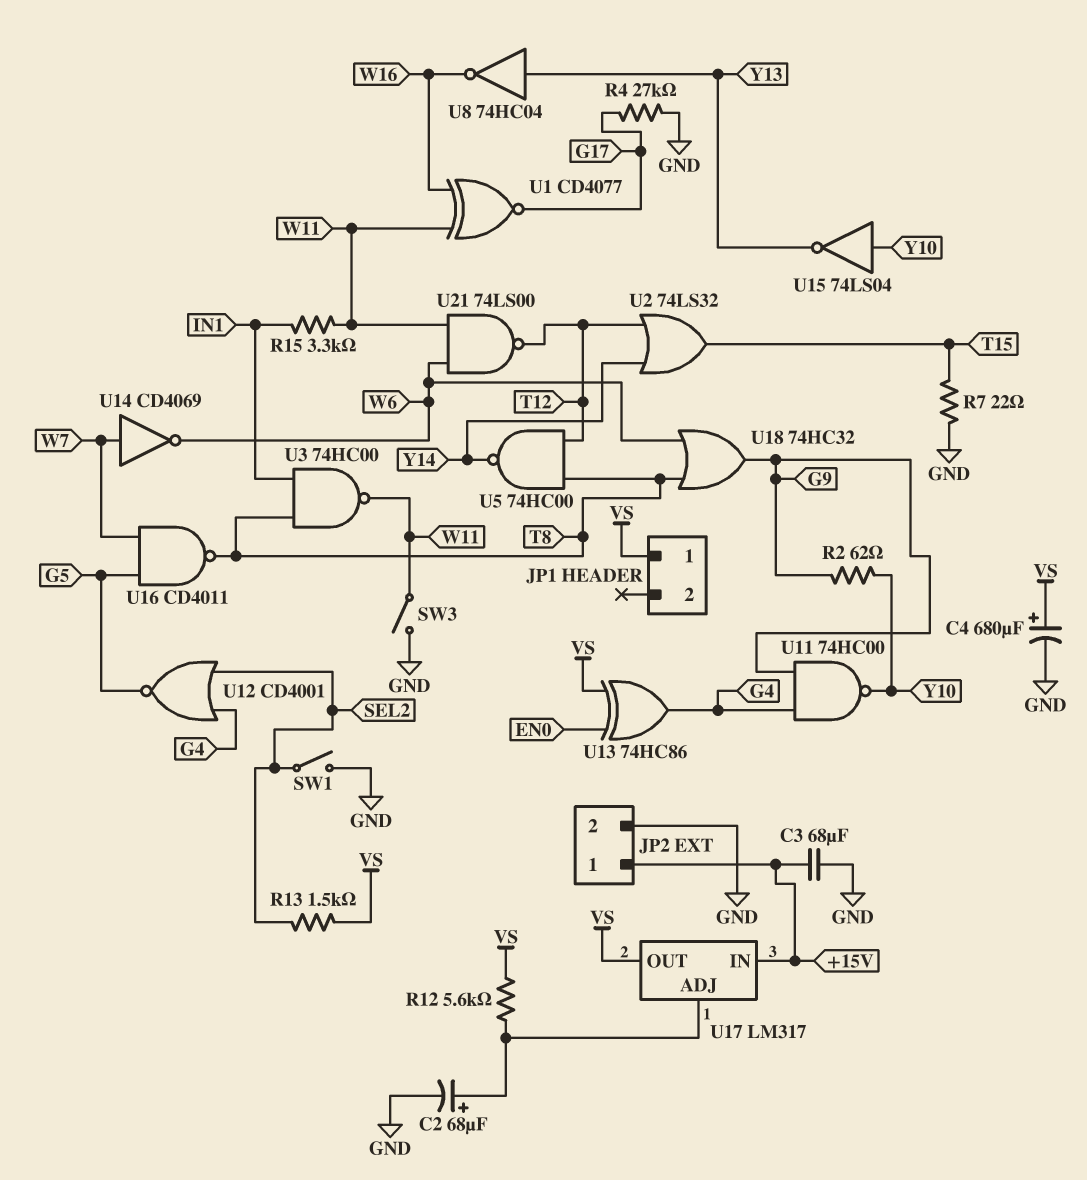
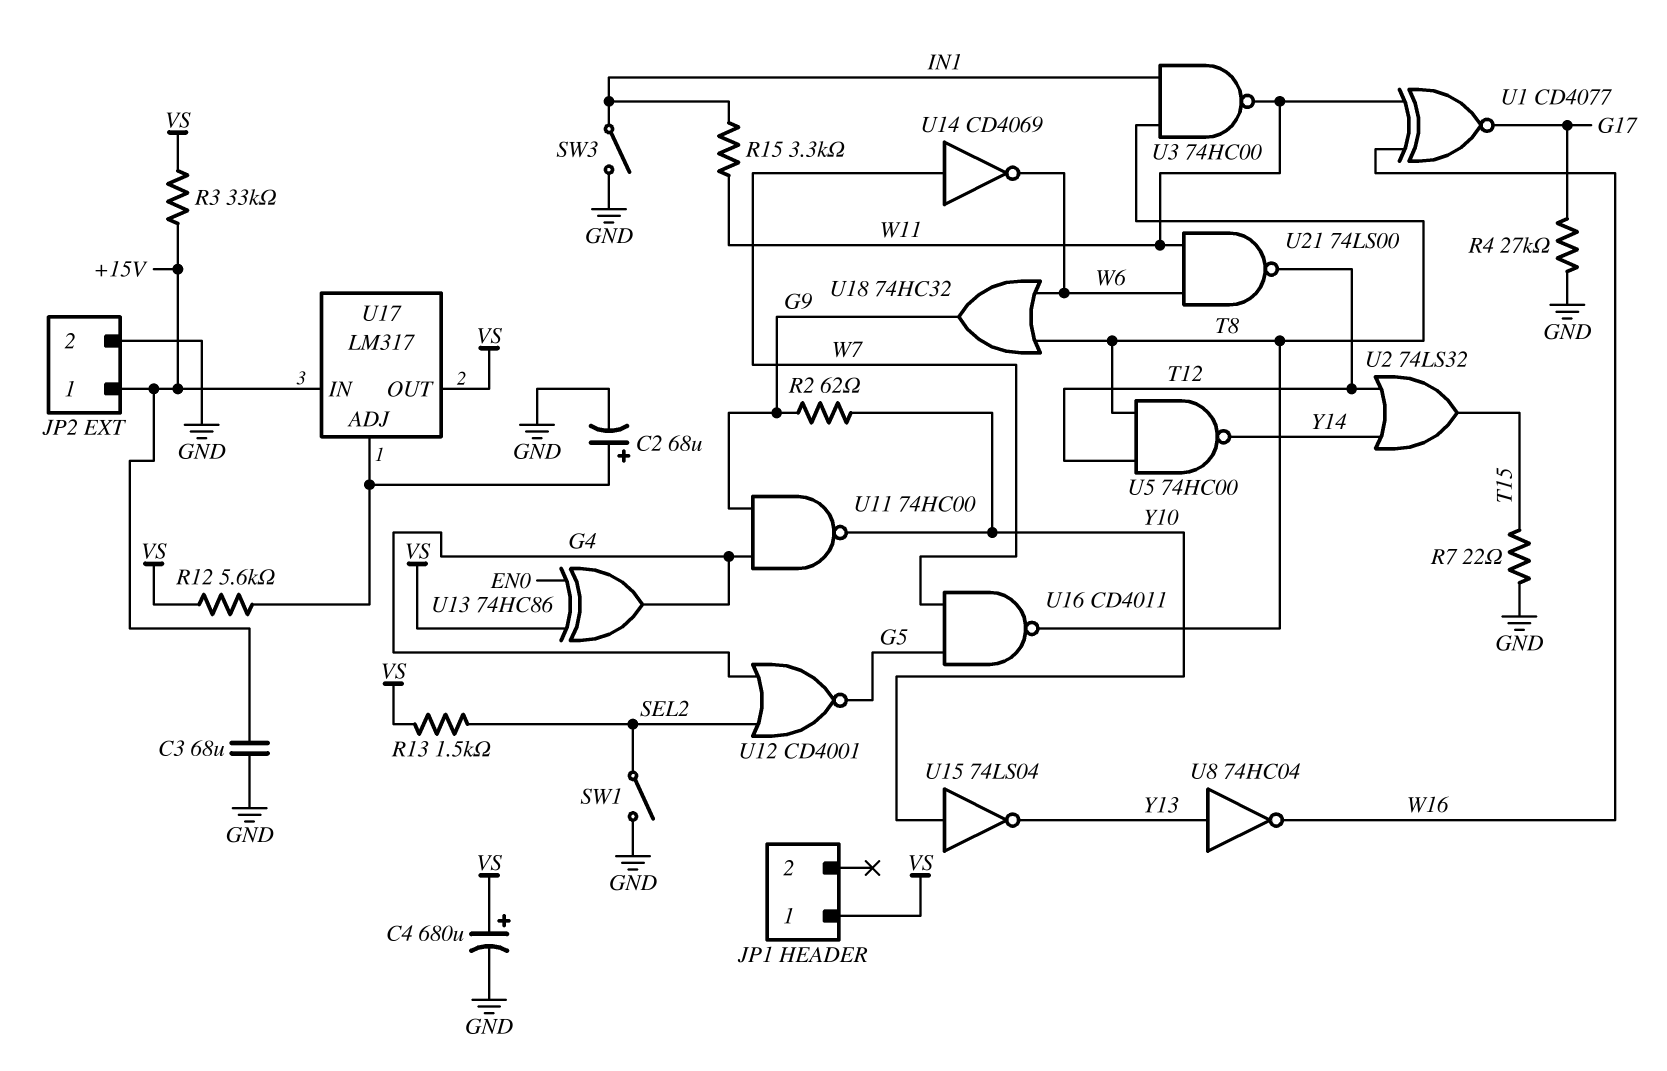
R3: none -> 33k (+15V, VS)
SW3: switch (GND, W11) -> switch (GND, IN1)

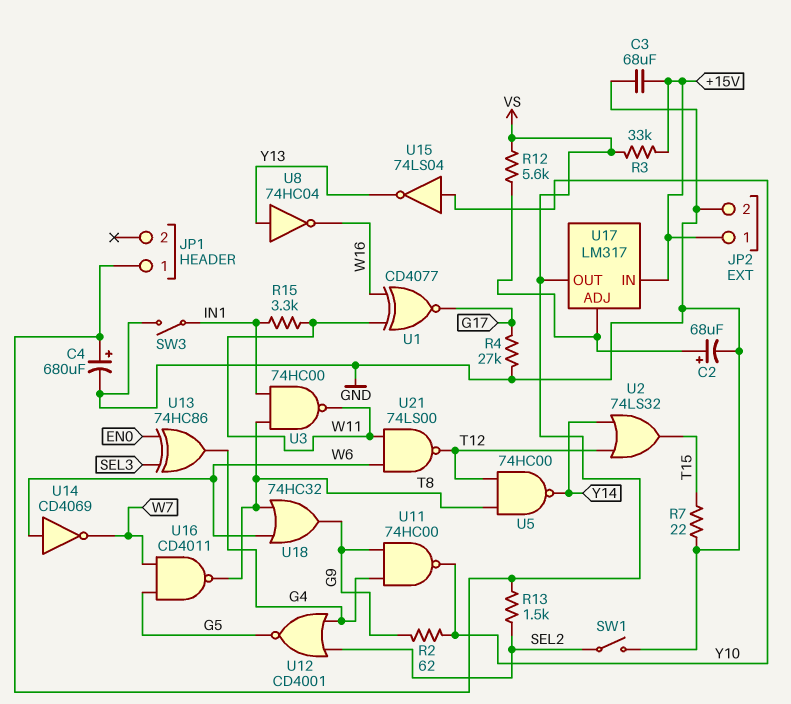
U13: XOR 74HC86 (in EN0, in VS, out G4) -> XOR 74HC86 (in EN0, in SEL3, out G4)
U14: NOT CD4069 (in W7, out W6) -> NOT CD4069 (in W6, out W7)

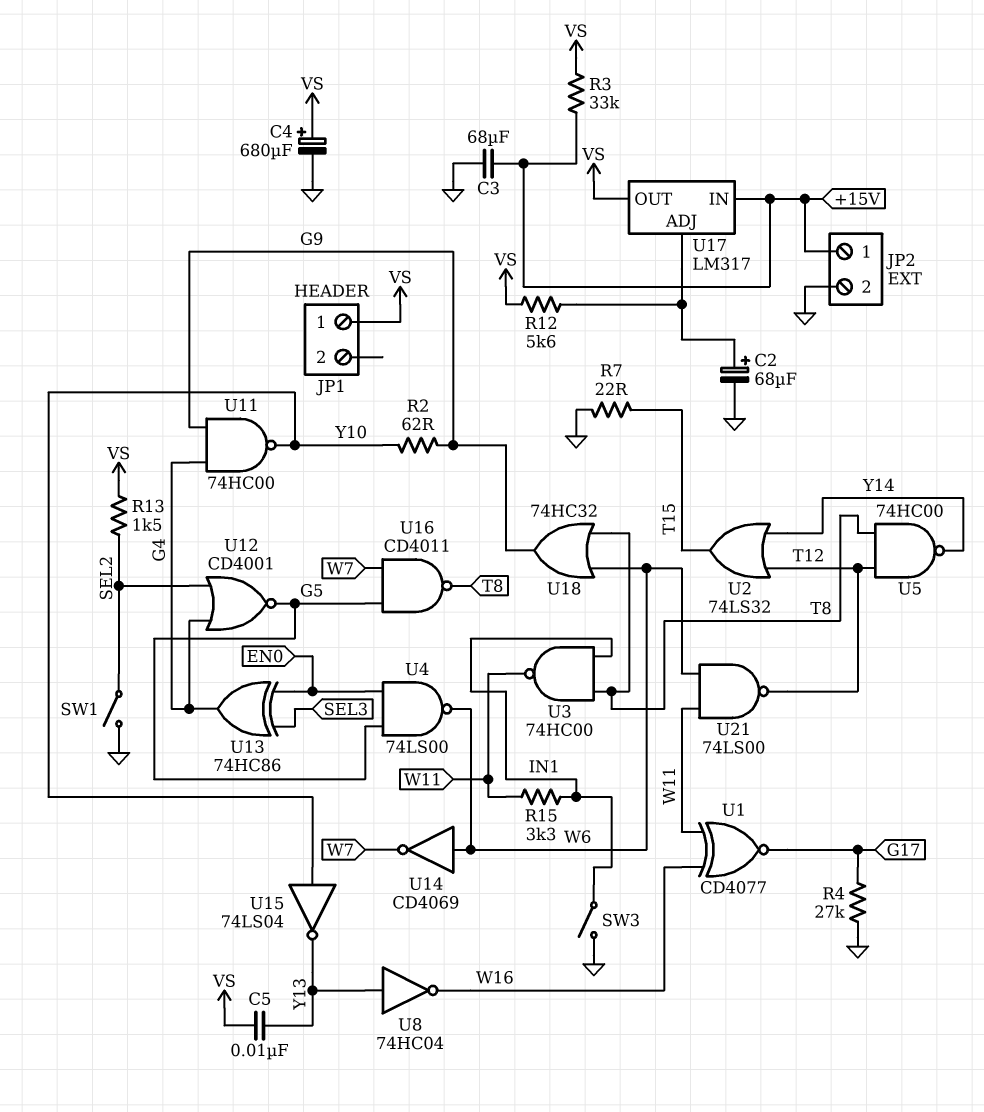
C5: none -> 10nF (VS, Y13)
U4: none -> NAND 74LS00 (in EN0, in G5, out W6)

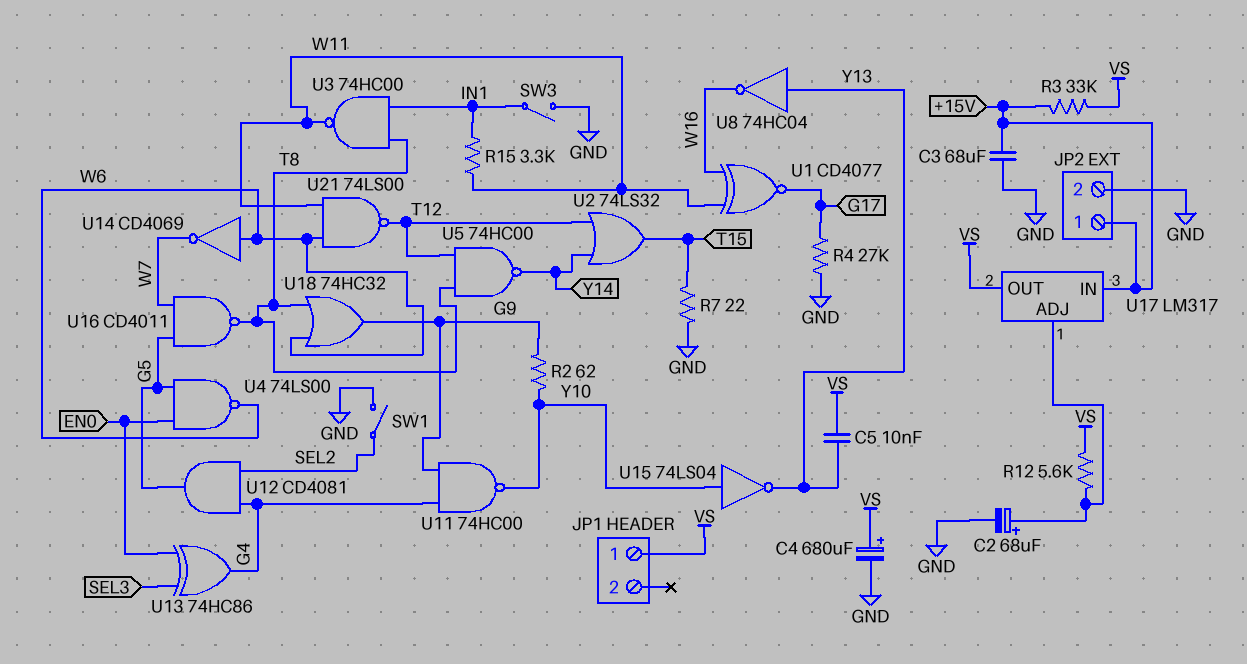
R13: 1.5k (SEL2, VS) -> none
U12: NOR CD4001 (in G4, in SEL2, out G5) -> AND CD4081 (in G4, in SEL2, out G5)

